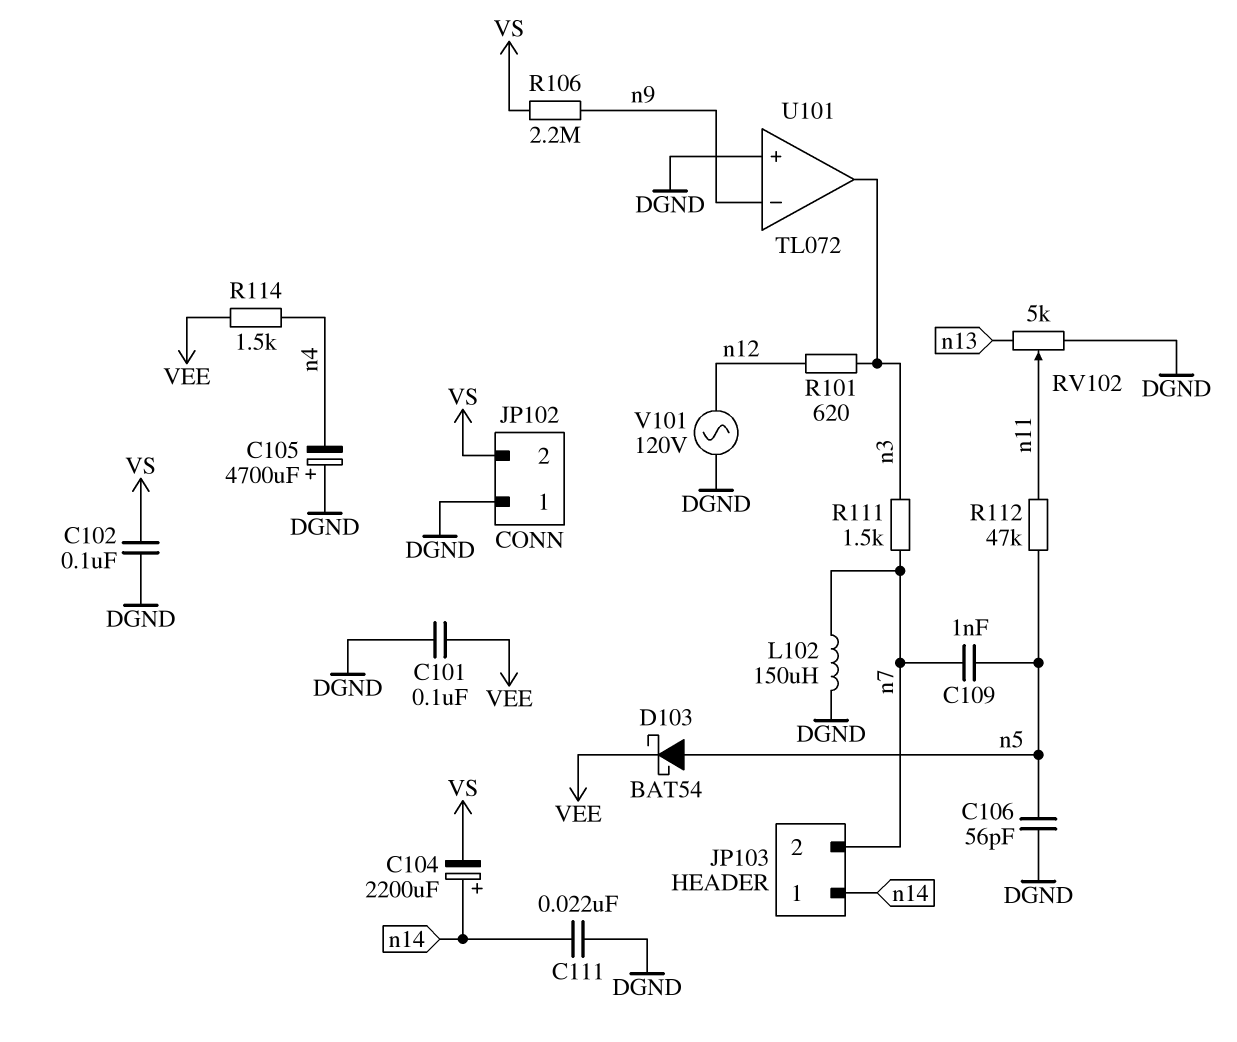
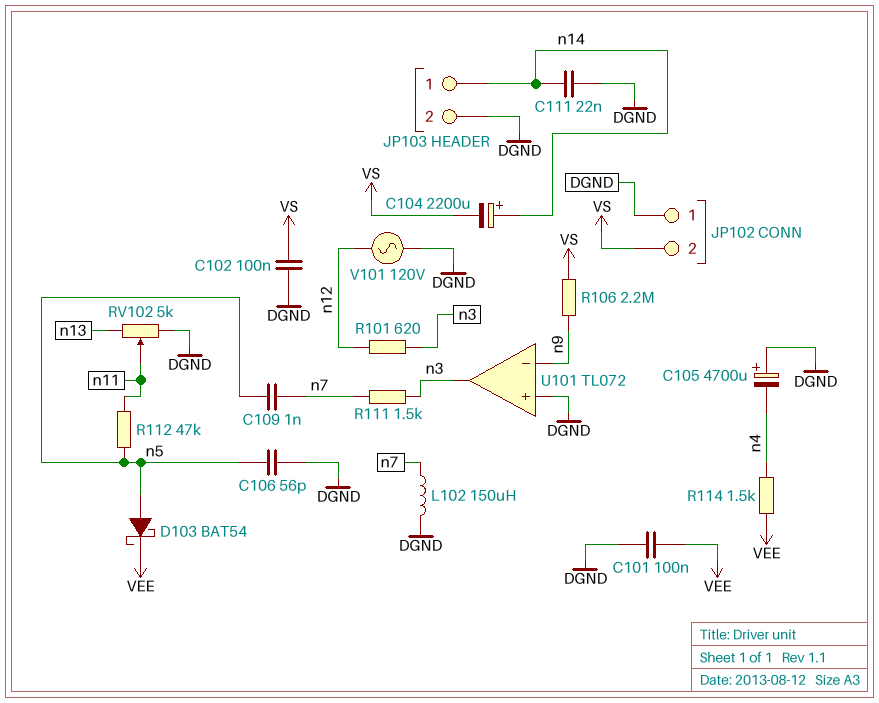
JP103 pin 2: n7 -> DGND

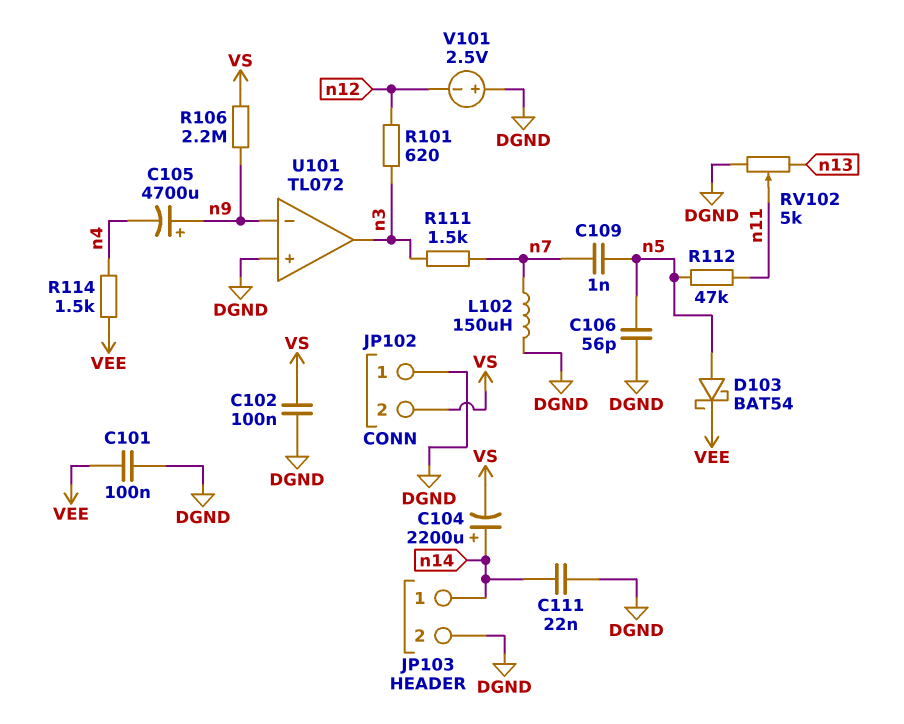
C105: 4700uF (plus DGND, minus n4) -> 4700uF (plus n9, minus n4)
V101: AC 120V (DGND, n12) -> 2.5V (plus DGND, minus n12)

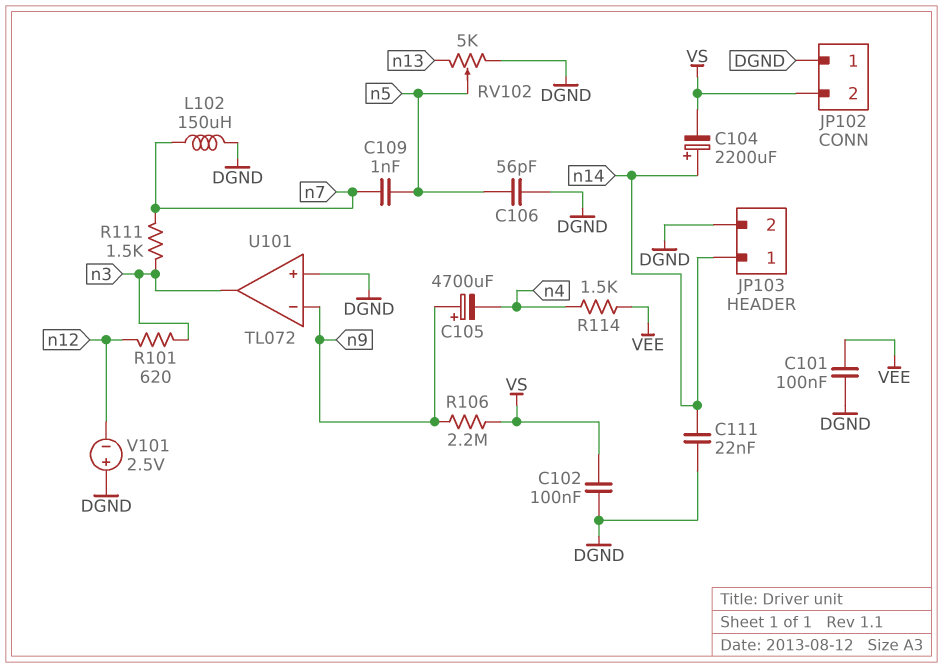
D103: schottky BAT54 (A n5, K VEE) -> none
R112: 47k (n5, n11) -> none
RV102: 5k (DGND, n13, wiper n11) -> 5k (DGND, n13, wiper n5)

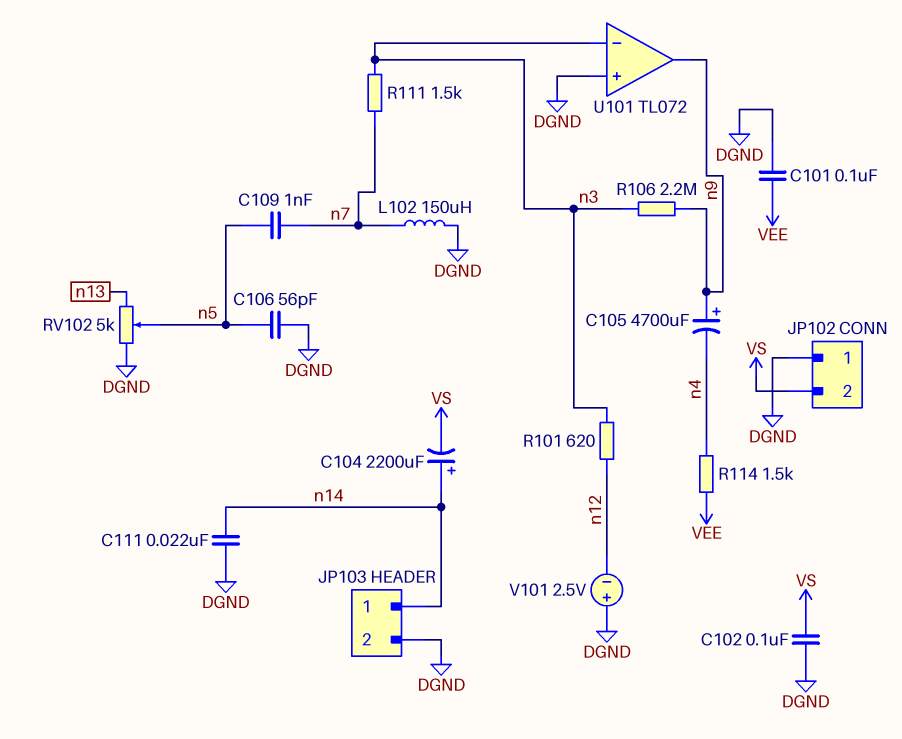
R106: 2.2M (VS, n9) -> 2.2M (n3, n9)
U101 pin in-: n9 -> n3
U101 pin out: n3 -> n9

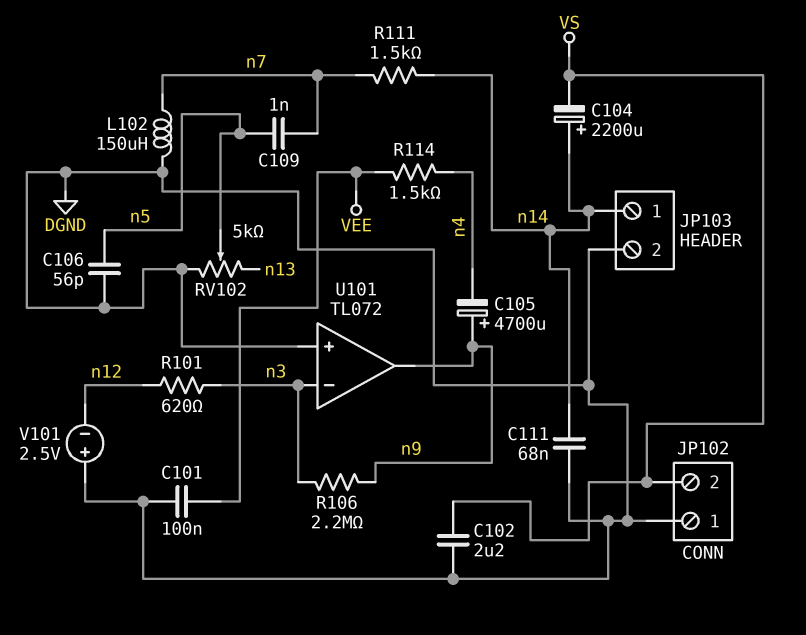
C102: 100nF (DGND, VS) -> 2.2uF (DGND, VS)
C111: 22nF (DGND, n14) -> 68nF (DGND, n14)
R111: 1.5k (n3, n7) -> 1.5k (n7, n14)

